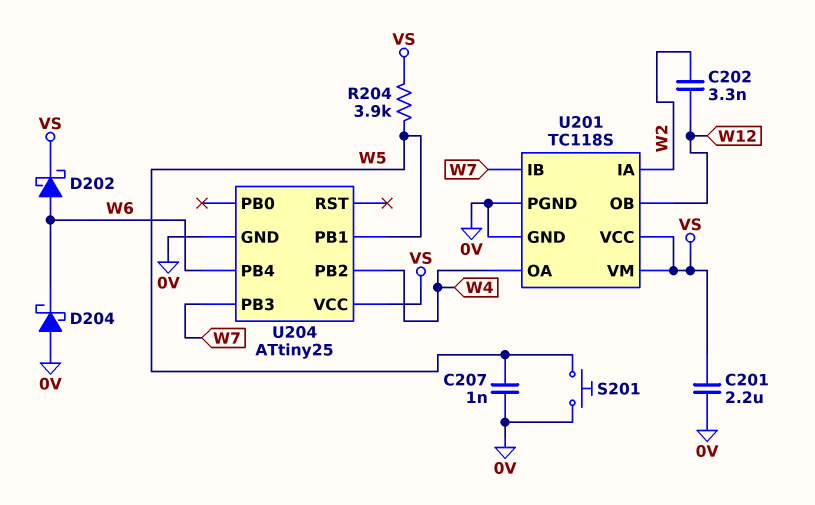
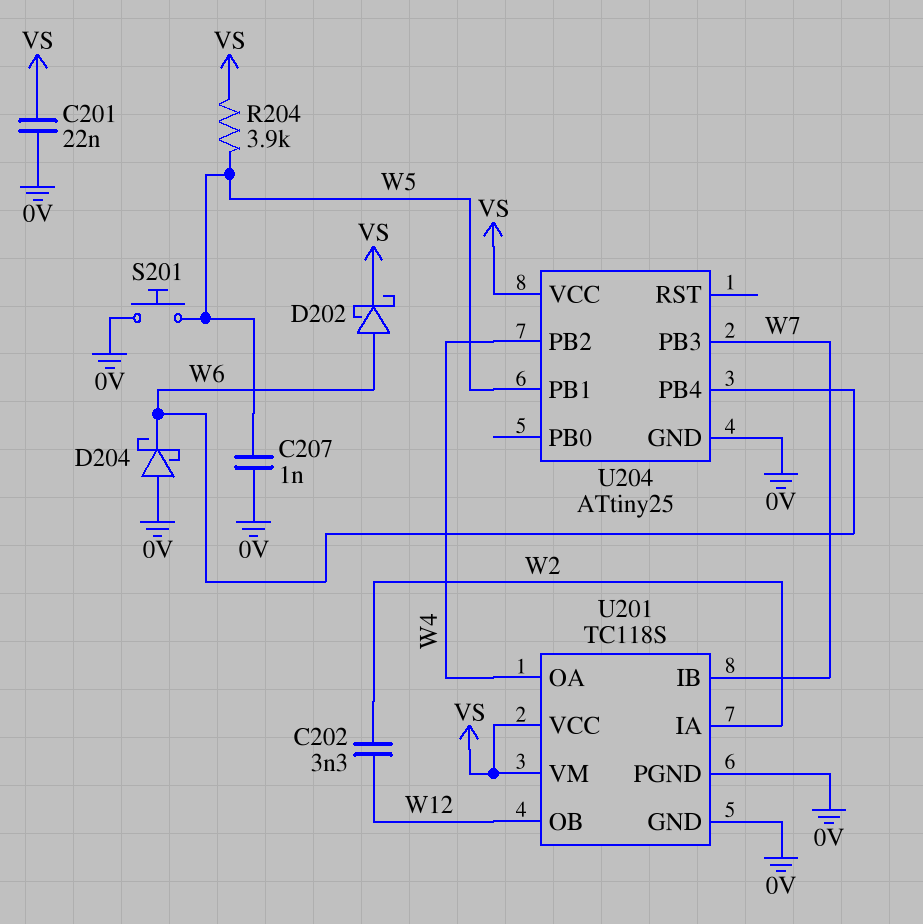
C201: 2.2uF (0V, VS) -> 22nF (0V, VS)

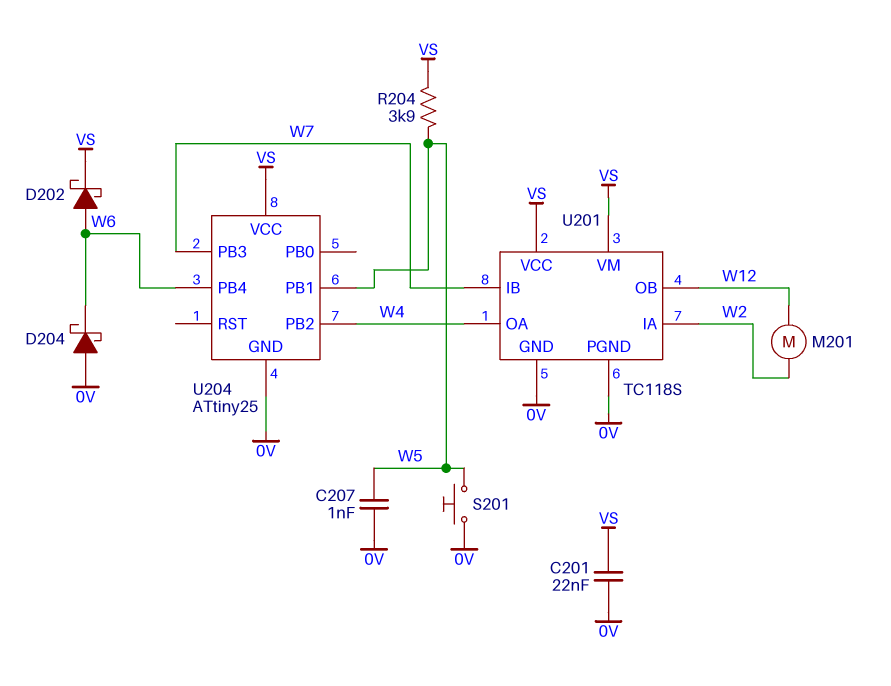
C202: 3.3nF (W2, W12) -> none
M201: none -> motor (W2, W12)

